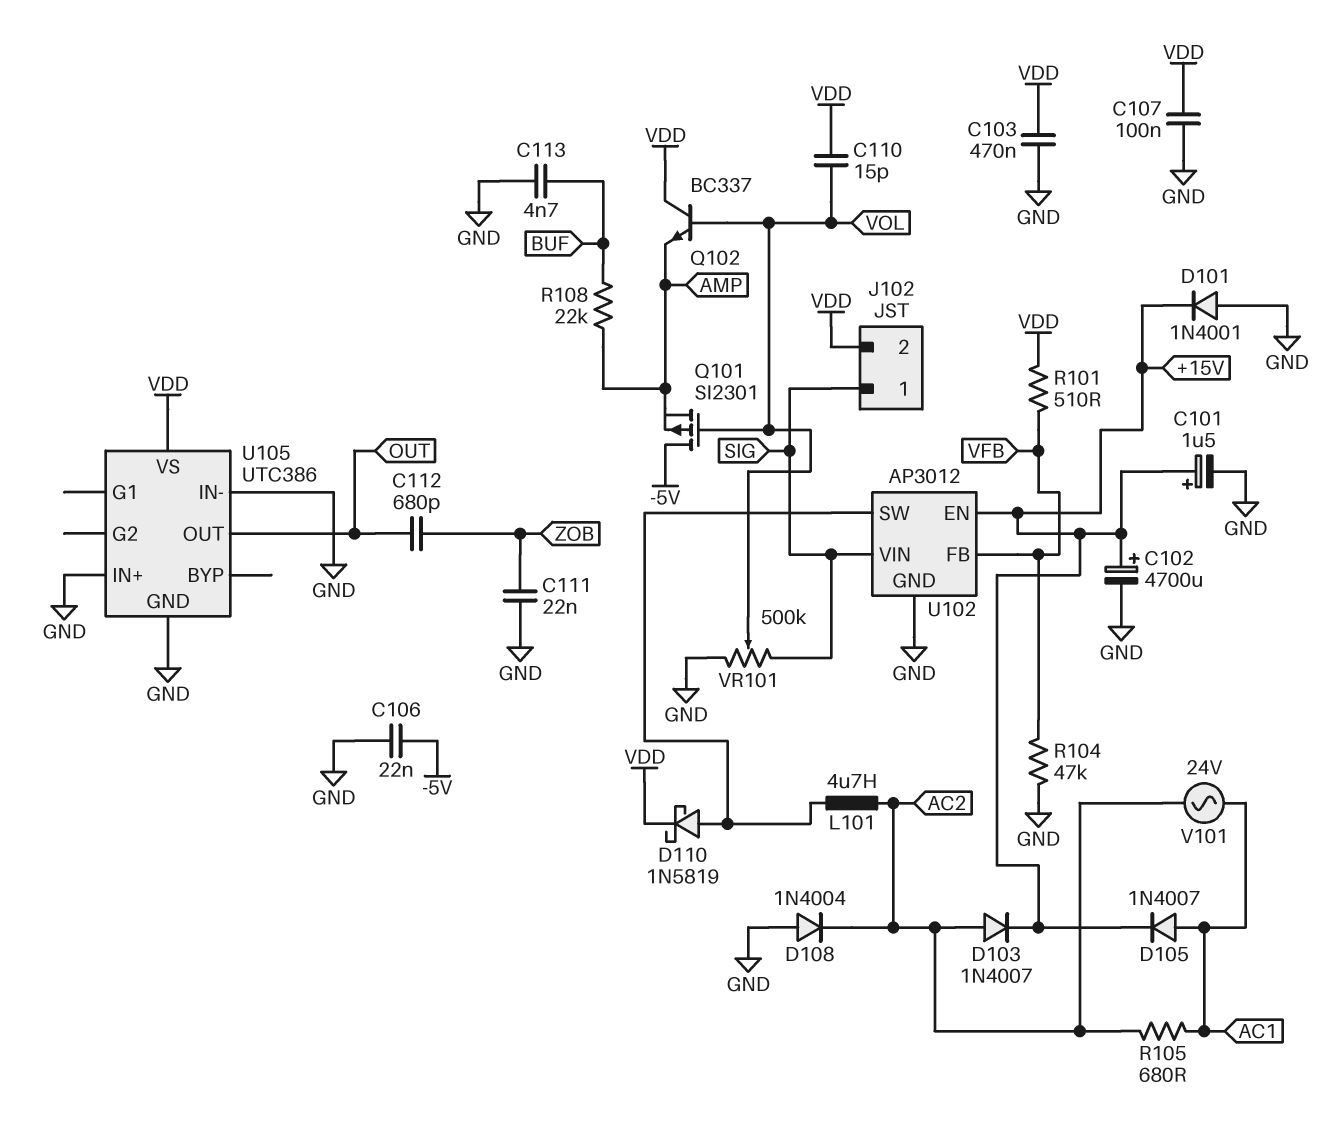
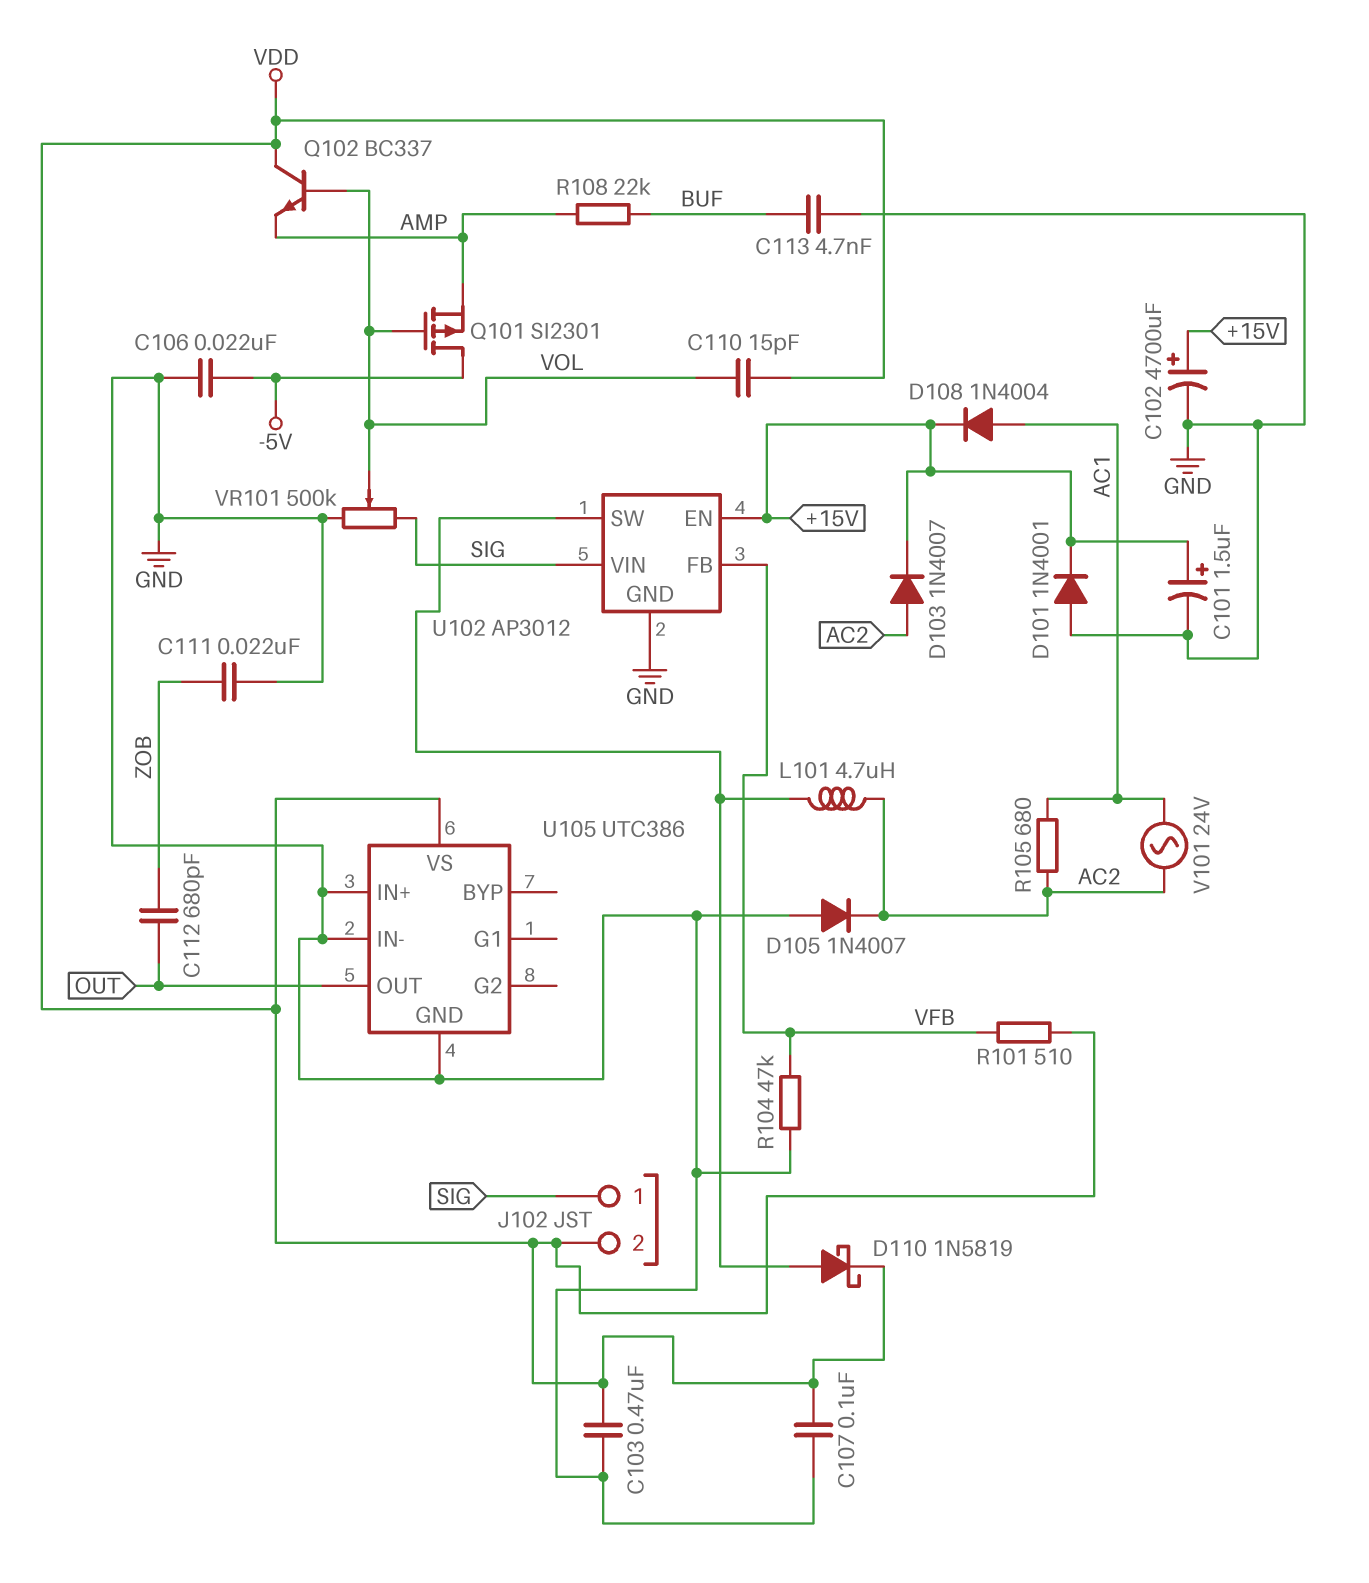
D105: diode 1N4007 (A AC1, K +15V) -> diode 1N4007 (A GND, K AC2)
D108: diode 1N4004 (A GND, K AC2) -> diode 1N4004 (A AC1, K +15V)

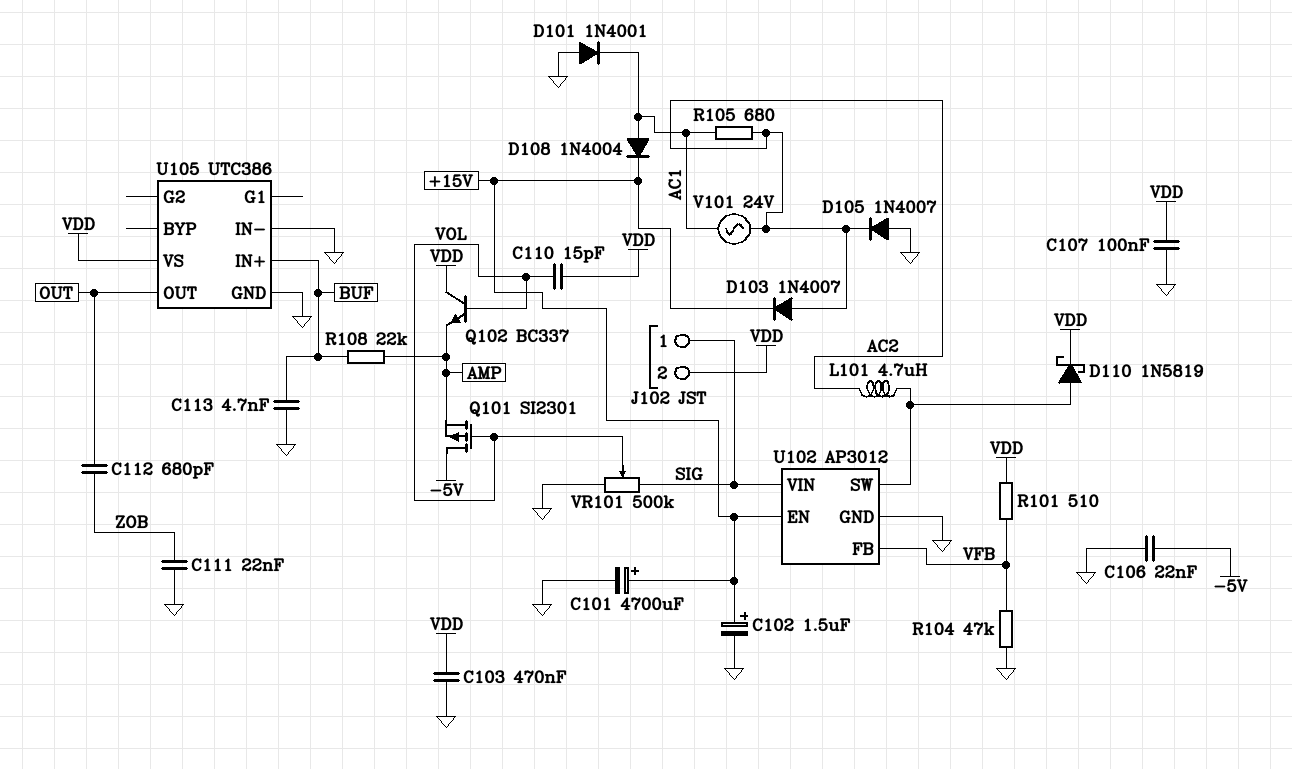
C101: 1.5uF (plus +15V, minus GND) -> 4700uF (plus +15V, minus GND)
C102: 4700uF (plus +15V, minus GND) -> 1.5uF (plus +15V, minus GND)
D101: diode 1N4001 (A GND, K +15V) -> diode 1N4001 (A GND, K AC1)
U105 pin IN+: GND -> BUF

